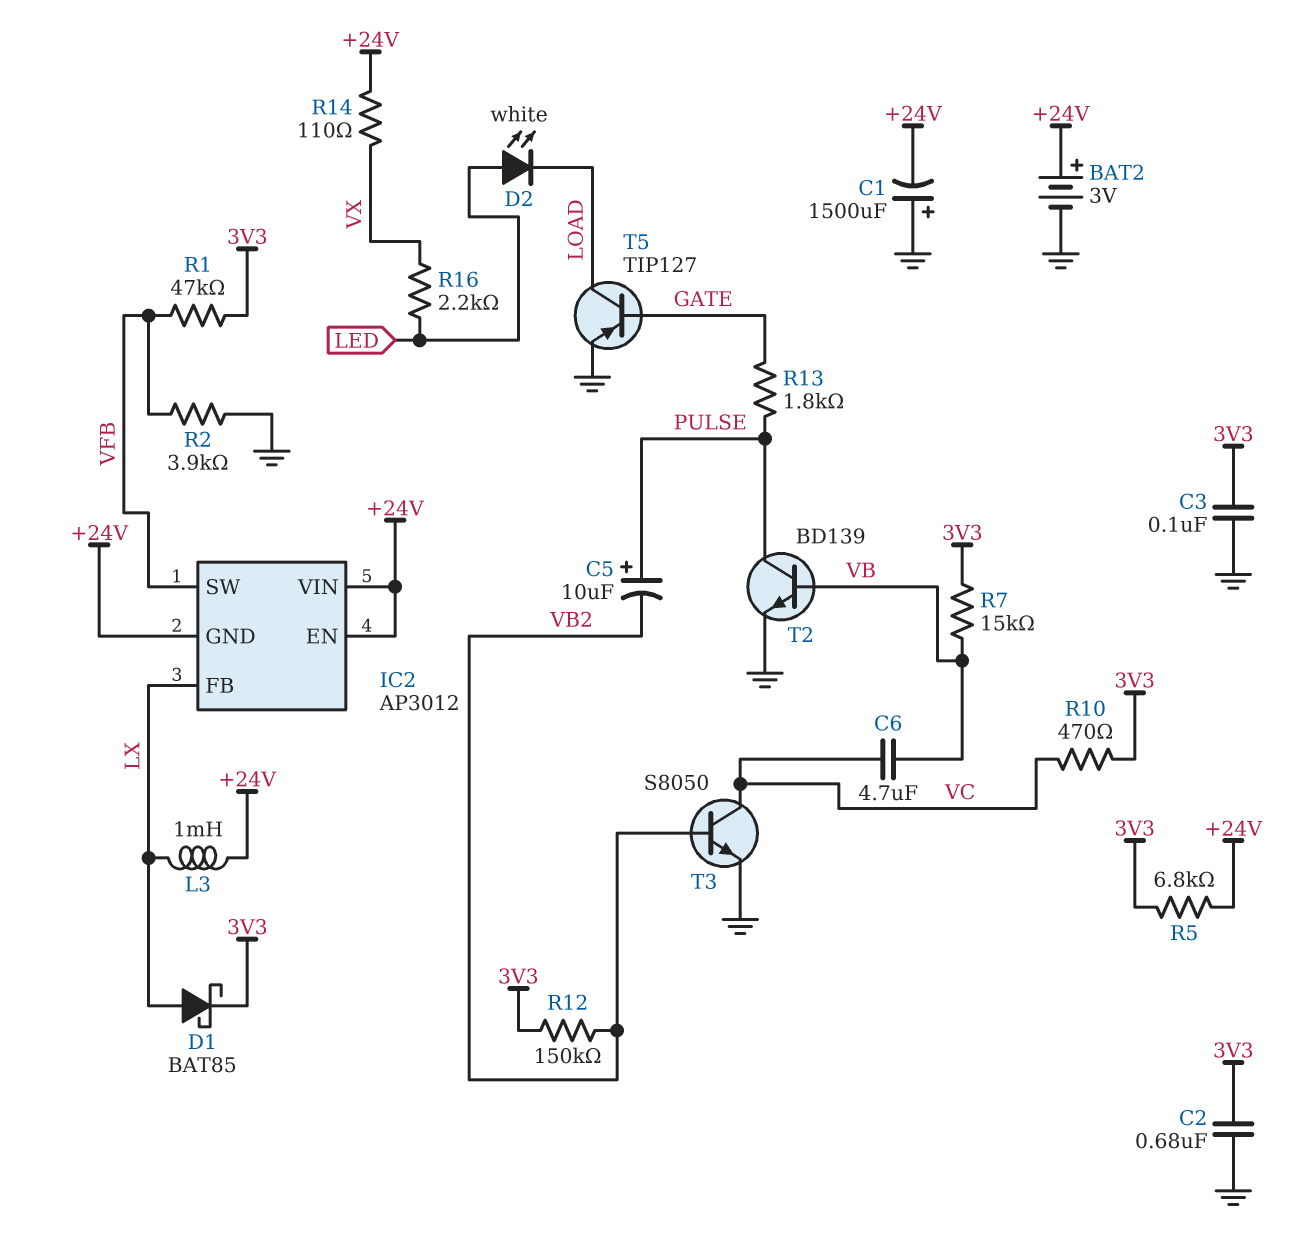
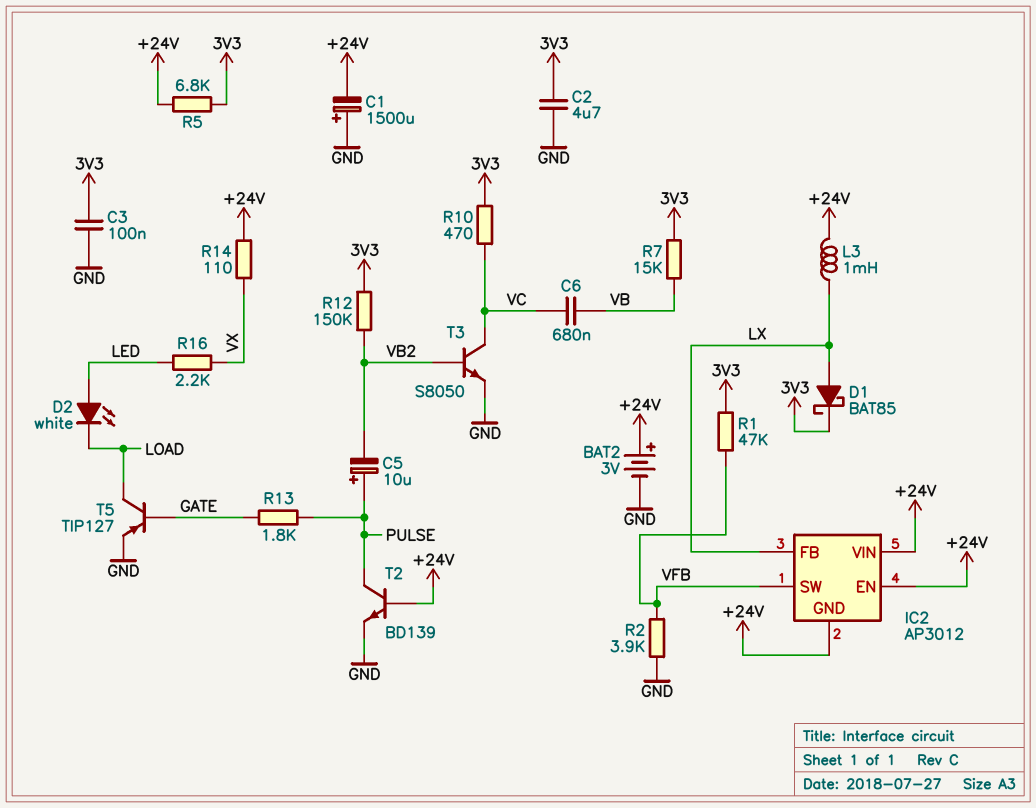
C2: 680nF (3V3, GND) -> 4.7uF (3V3, GND)
C6: 4.7uF (VB, VC) -> 680nF (VB, VC)
T2: NPN BD139 (B VB, C PULSE, E GND) -> NPN BD139 (B +24V, C PULSE, E GND)

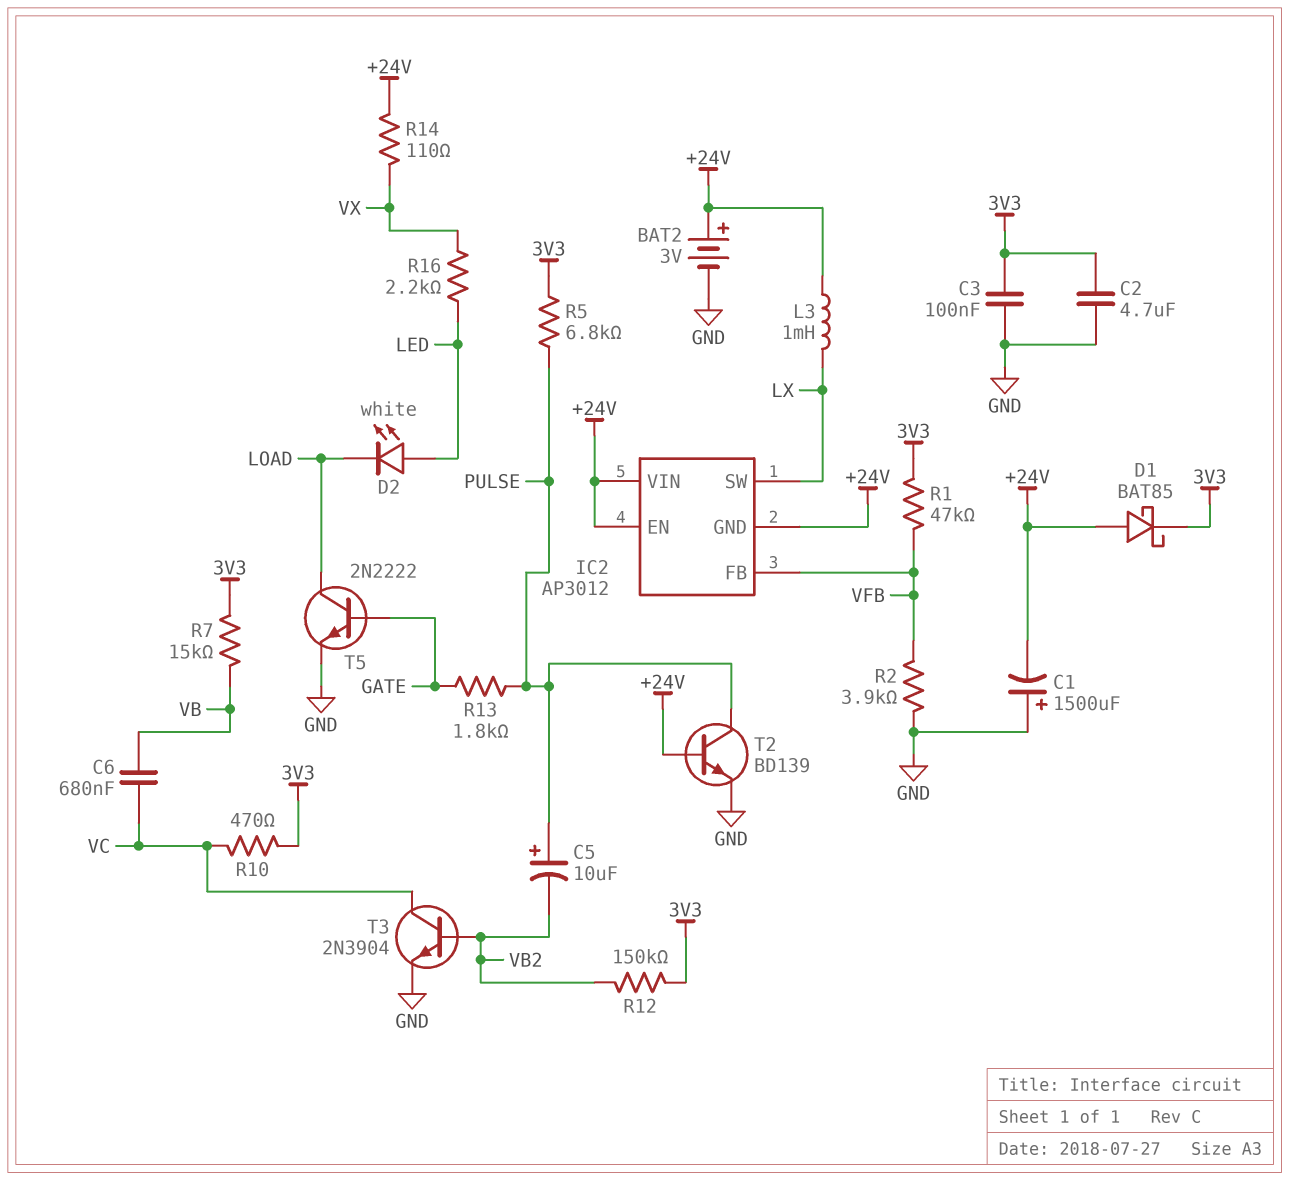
D1: schottky BAT85 (A LX, K 3V3) -> schottky BAT85 (A +24V, K 3V3)
IC2 pin FB: LX -> VFB
IC2 pin SW: VFB -> LX
R5: 6.8k (+24V, 3V3) -> 6.8k (3V3, PULSE)
T3: NPN S8050 (B VB2, C VC, E GND) -> NPN 2N3904 (B VB2, C VC, E GND)
T5: PNP TIP127 (B GATE, C LOAD, E GND) -> NPN 2N2222 (B GATE, C LOAD, E GND)

